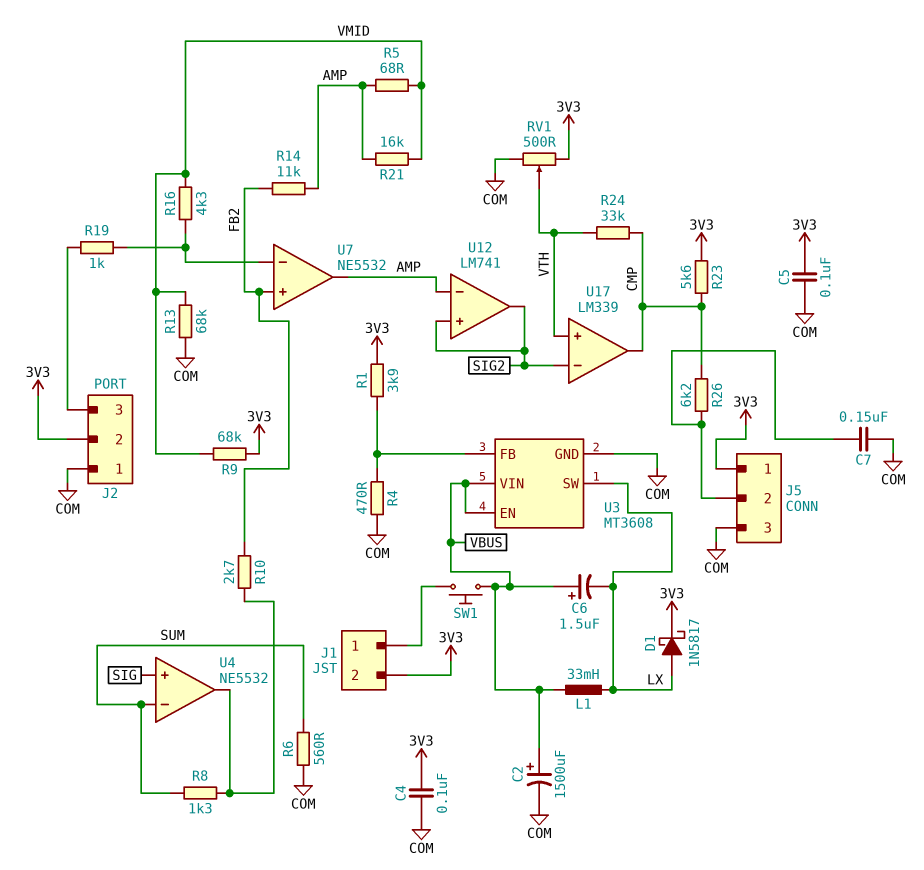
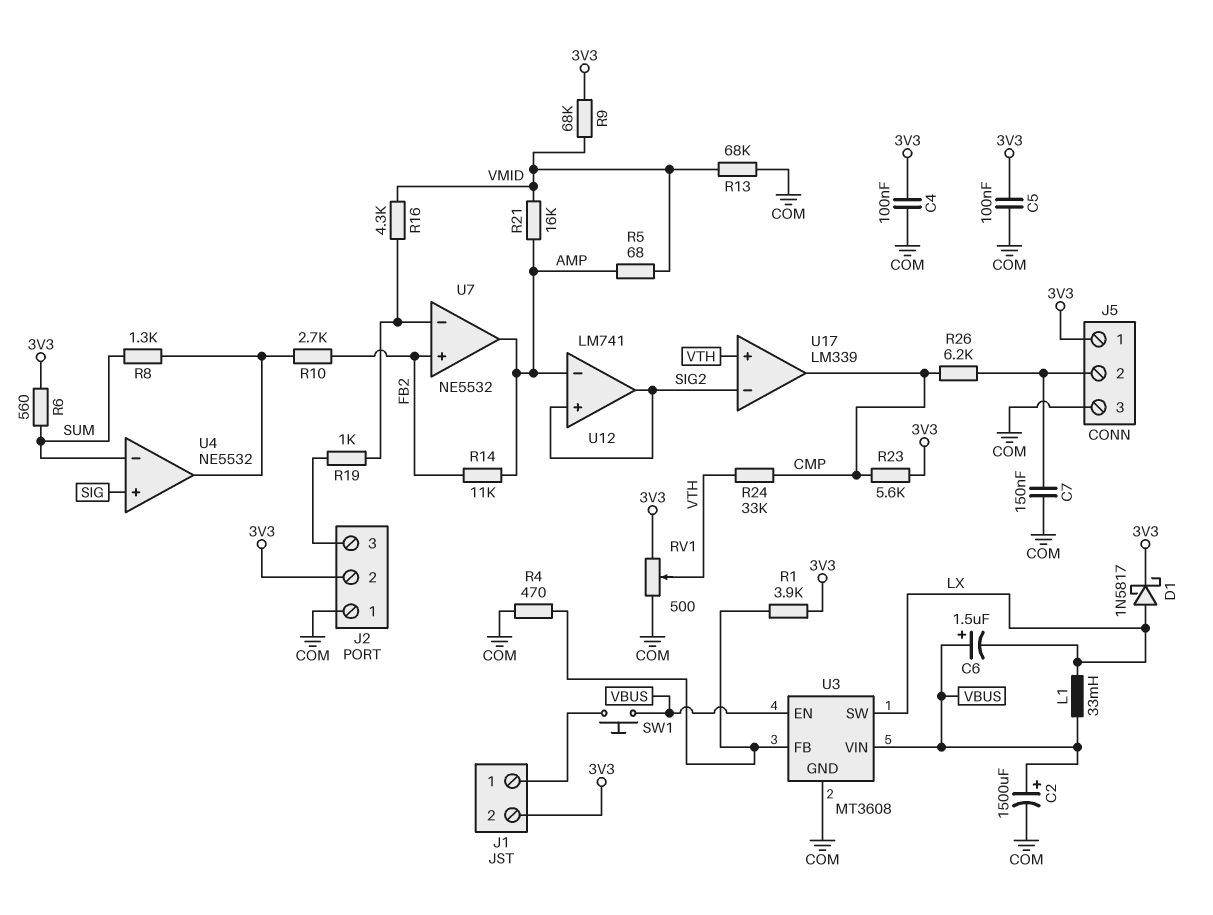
R6: 560 (COM, SUM) -> 560 (3V3, SUM)

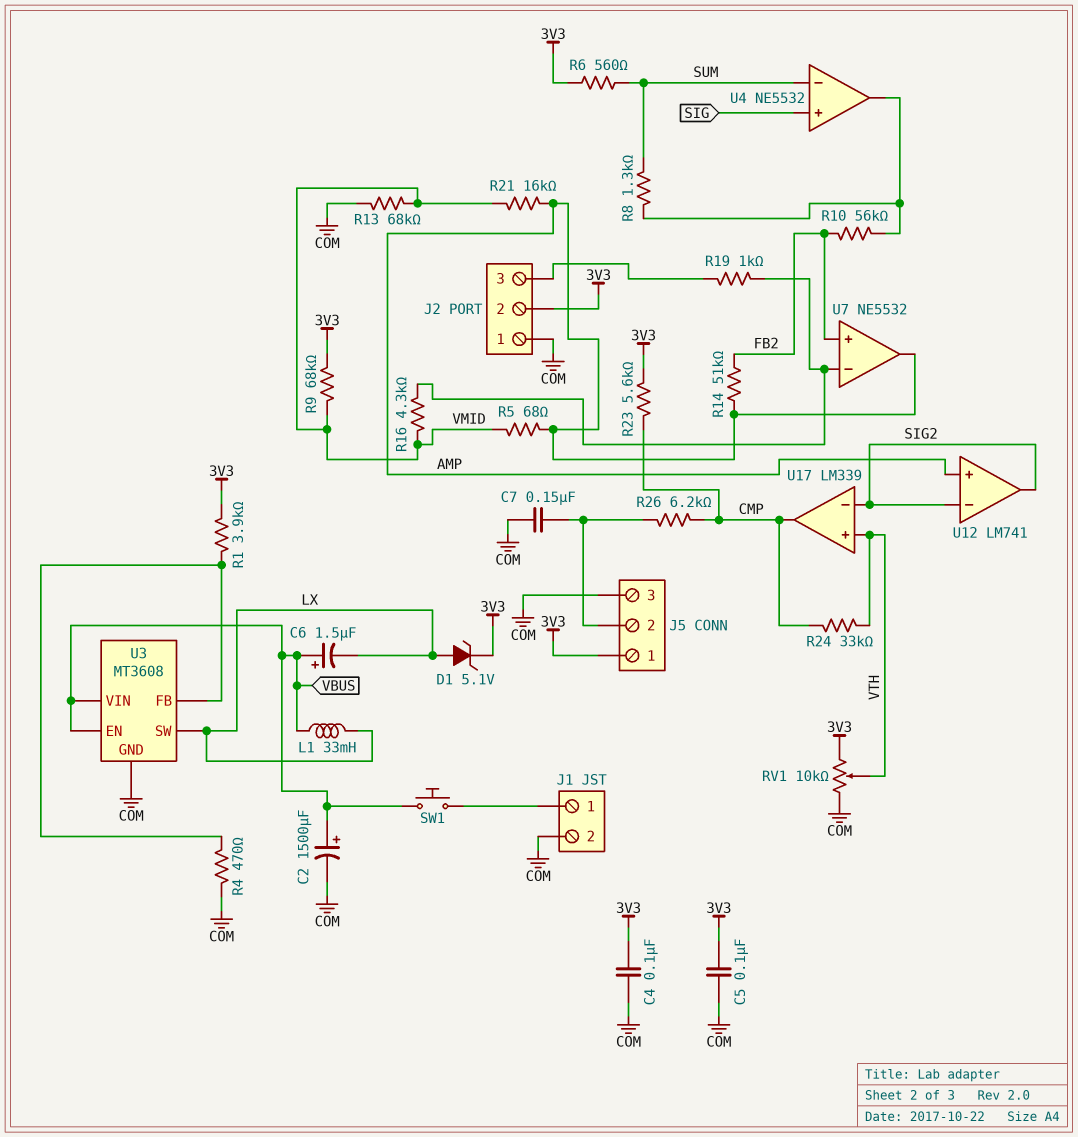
D1: schottky 1N5817 (A LX, K 3V3) -> zener 5.1V (A LX, K 3V3)
J1 pin 2: 3V3 -> COM
R10: 2.7k (FB2, U4/out) -> 56k (FB2, U4/out)
R14: 11k (AMP, FB2) -> 51k (AMP, FB2)
RV1: 500 (3V3, COM, wiper VTH) -> 10k (3V3, COM, wiper VTH)
U12 pin in+: SIG2 -> AMP
U12 pin in-: AMP -> SIG2

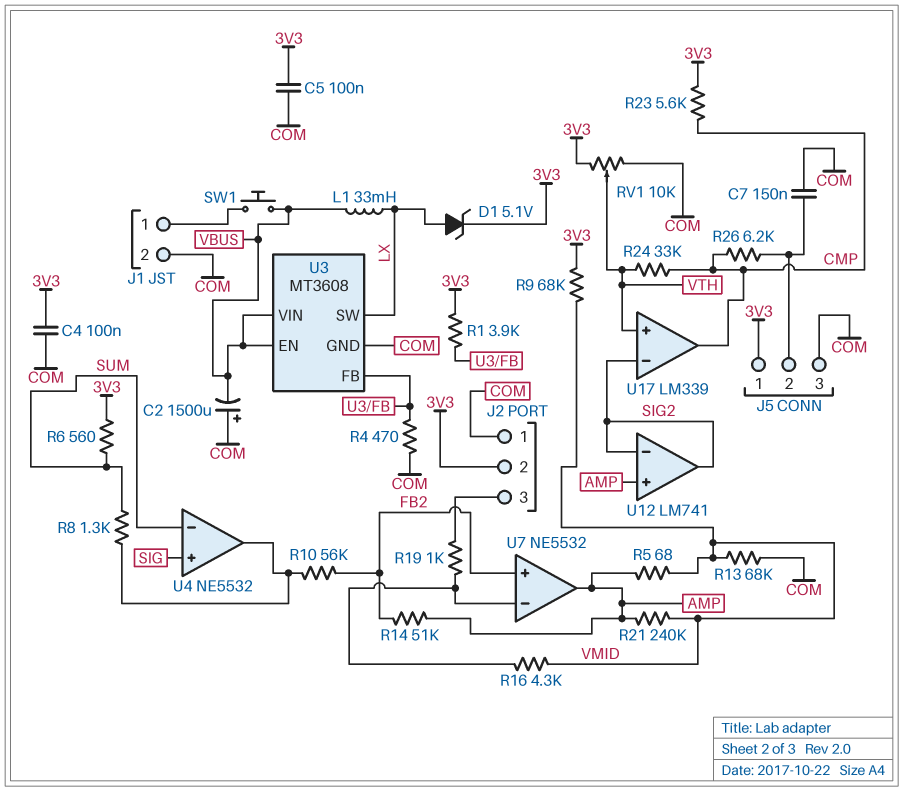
C2: 1500uF (plus VBUS, minus COM) -> 1500uF (plus COM, minus VBUS)
C6: 1.5uF (plus VBUS, minus LX) -> none
R21: 16k (AMP, VMID) -> 240k (AMP, VMID)

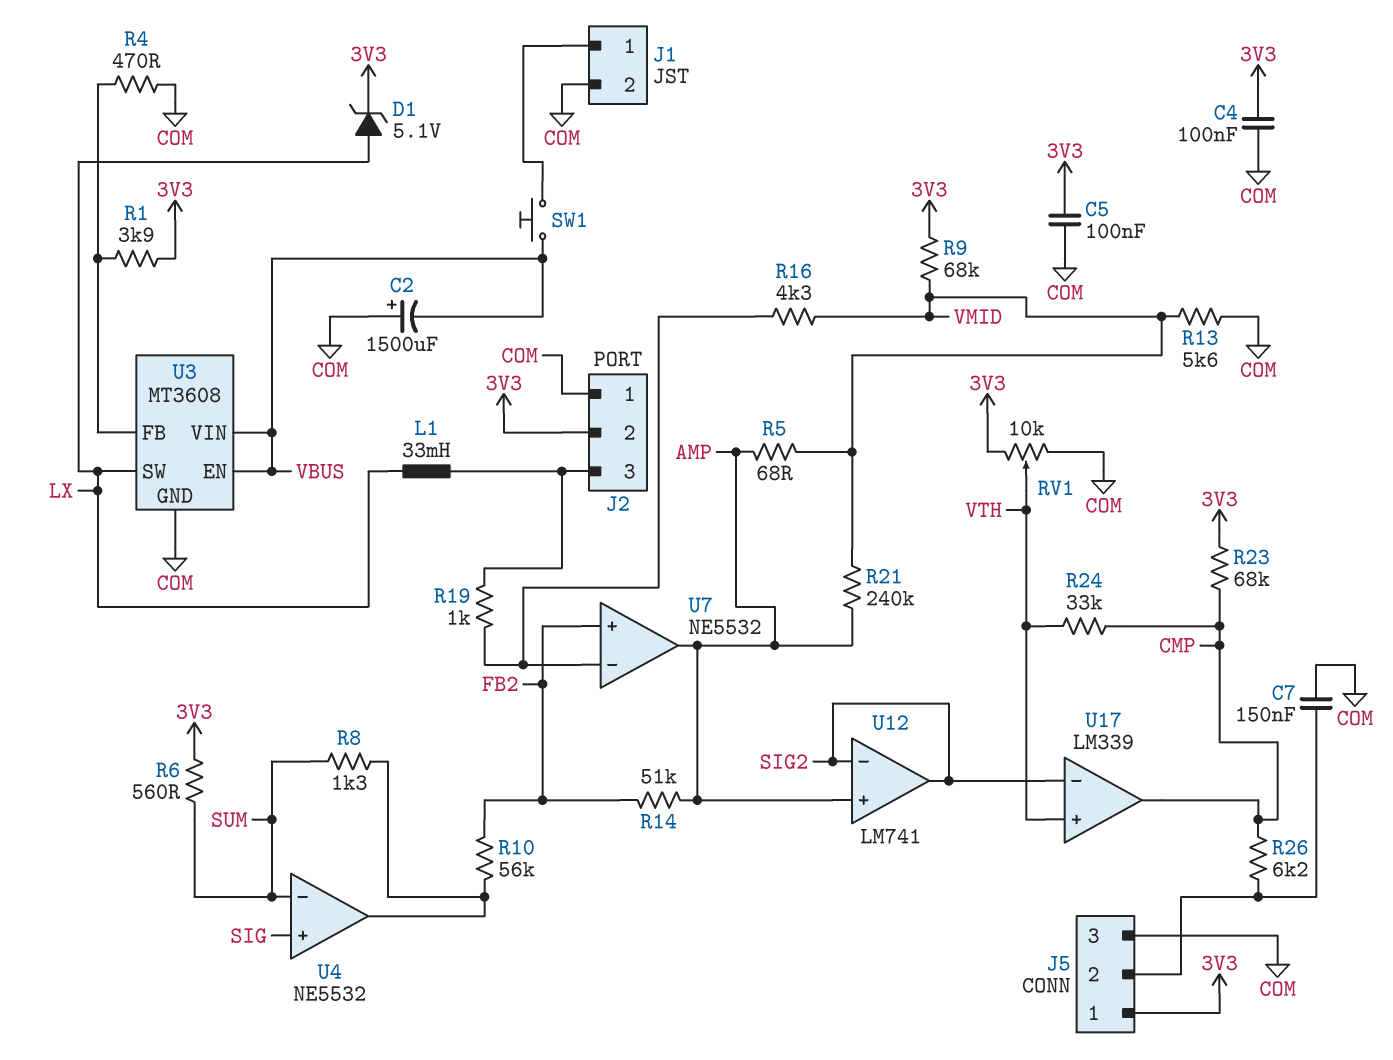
L1: 33mH (LX, VBUS) -> 33mH (J2/3, LX)
R13: 68k (COM, VMID) -> 5.6k (COM, VMID)
R23: 5.6k (3V3, CMP) -> 68k (3V3, CMP)

